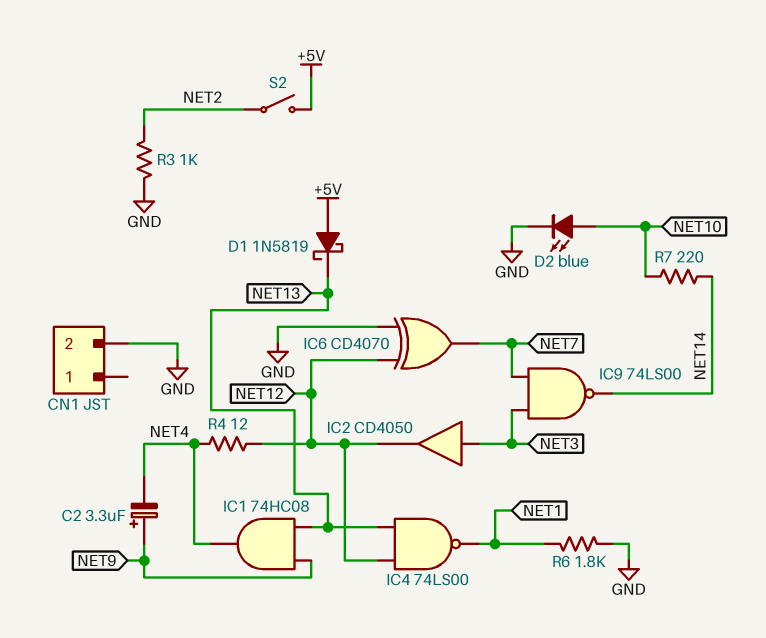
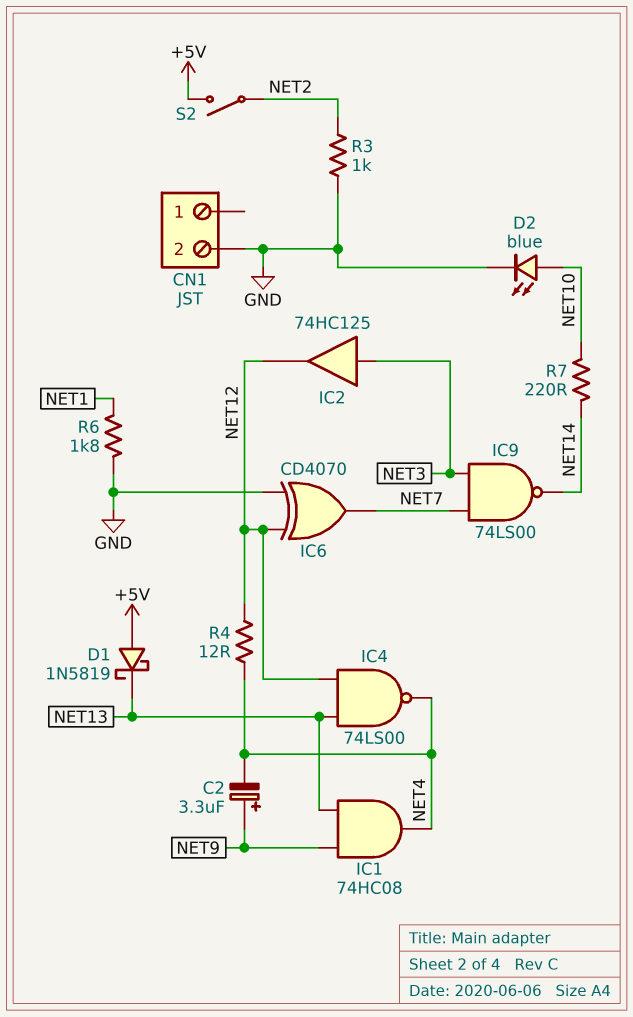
IC2: buffer CD4050 (in NET3, out NET12) -> buffer 74HC125 (in NET3, out NET12)
IC4: NAND 74LS00 (in NET12, in NET13, out NET1) -> NAND 74LS00 (in NET12, in NET13, out NET4)

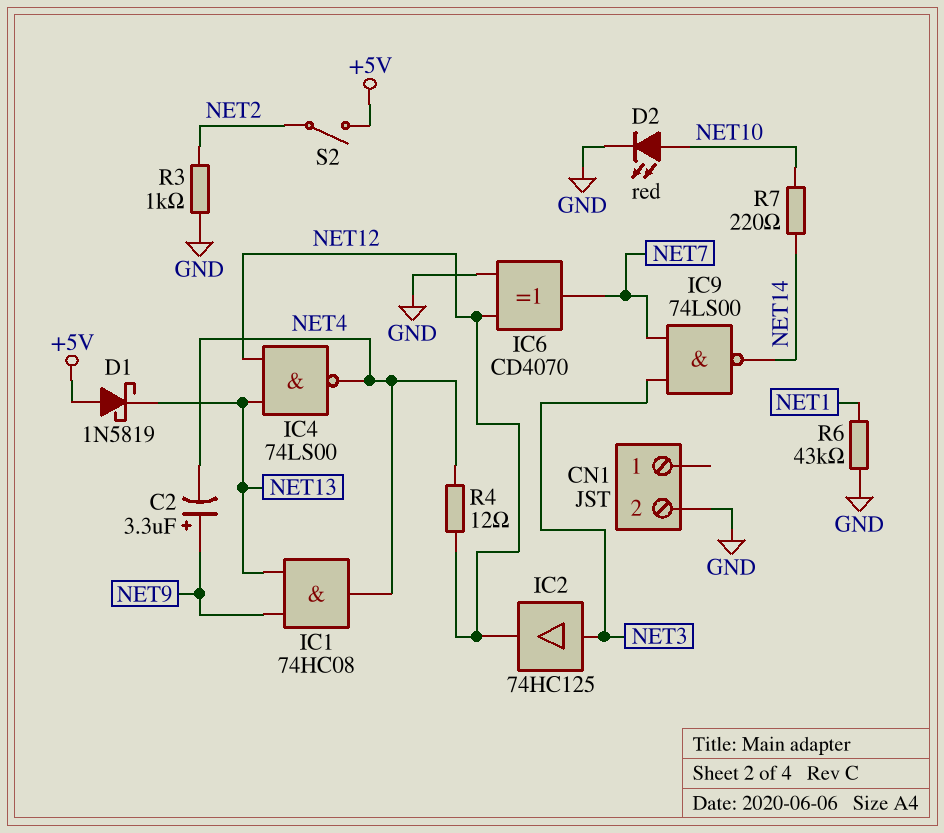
D2: LED blue (A NET10, K GND) -> LED red (A NET10, K GND)
R6: 1.8k (GND, NET1) -> 43k (GND, NET1)

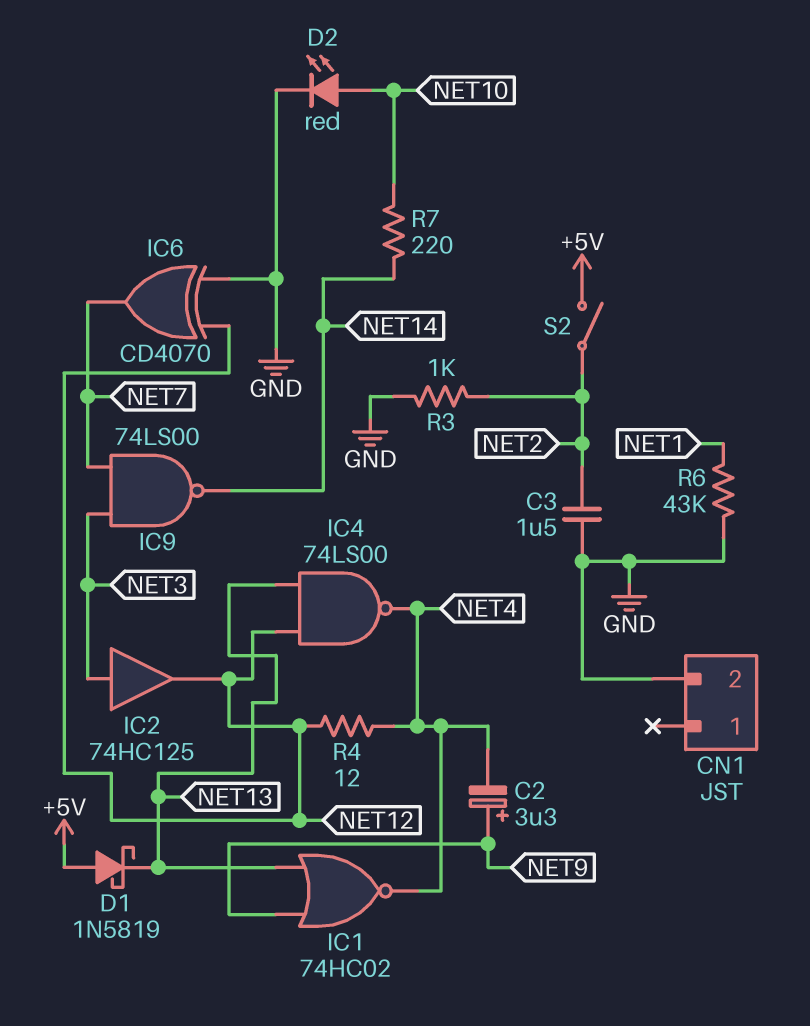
C3: none -> 1.5uF (GND, NET2)
IC1: AND 74HC08 (in NET9, in NET13, out NET4) -> NOR 74HC02 (in NET9, in NET13, out NET4)

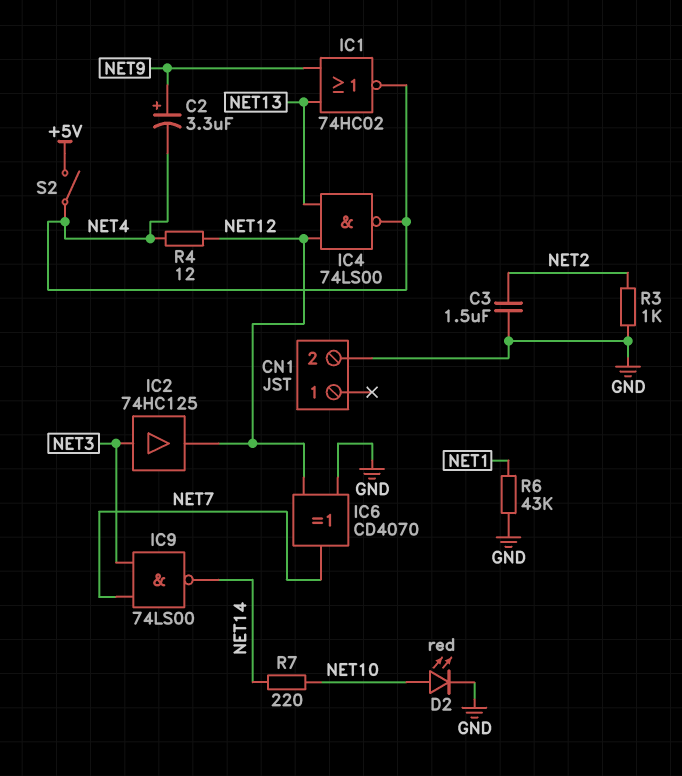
D1: schottky 1N5819 (A +5V, K NET13) -> none
S2: switch (+5V, NET2) -> switch (+5V, NET4)

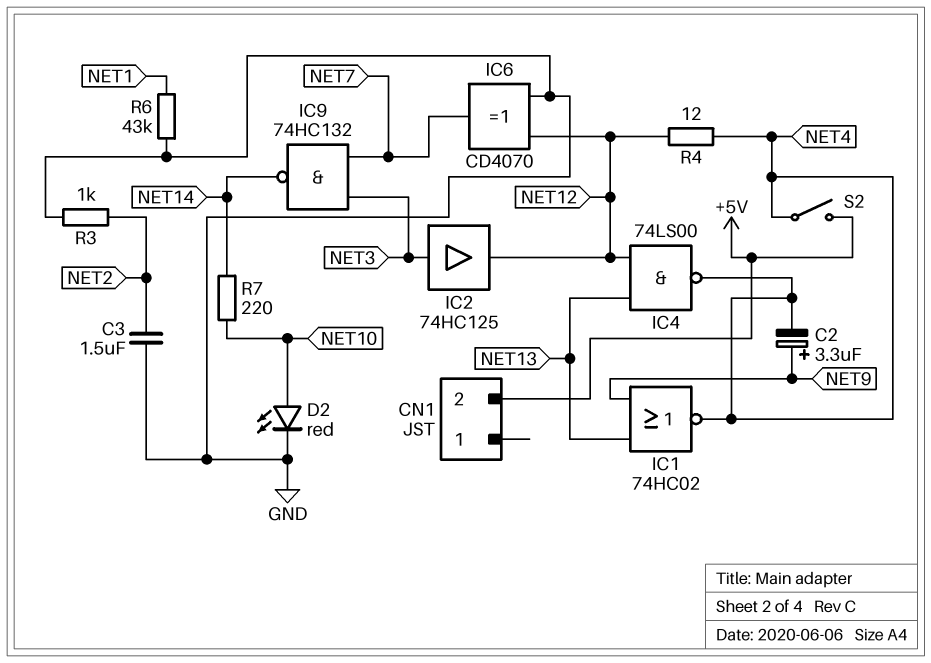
CN1 pin 2: GND -> +5V
IC9: NAND 74LS00 (in NET3, in NET7, out NET14) -> NAND 74HC132 (in NET3, in NET7, out NET14)

